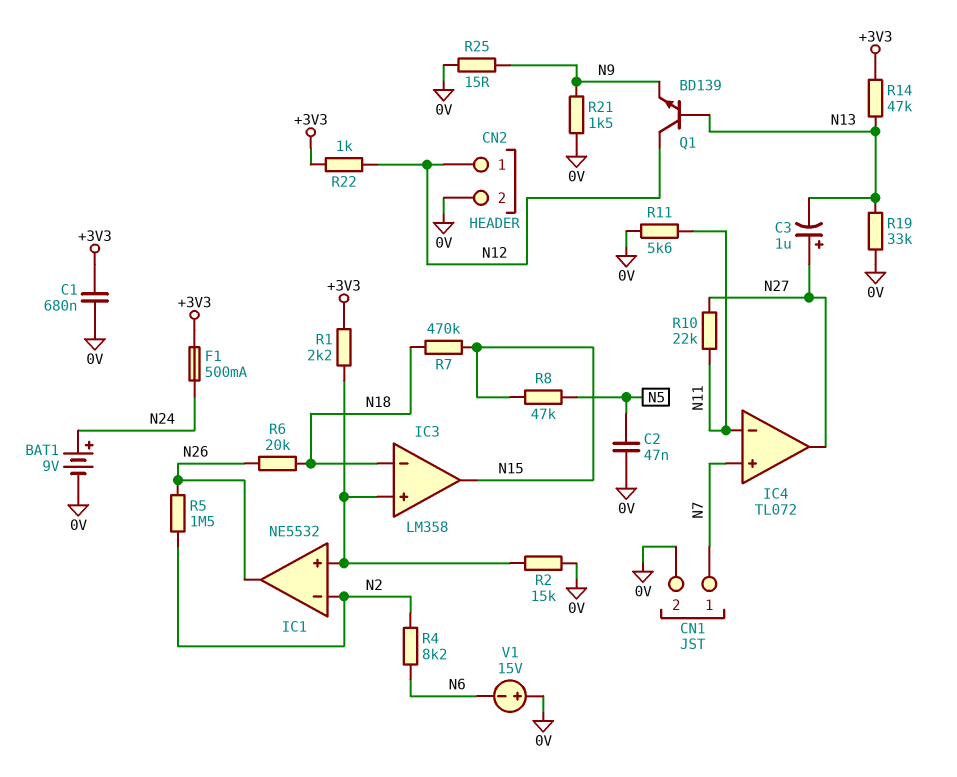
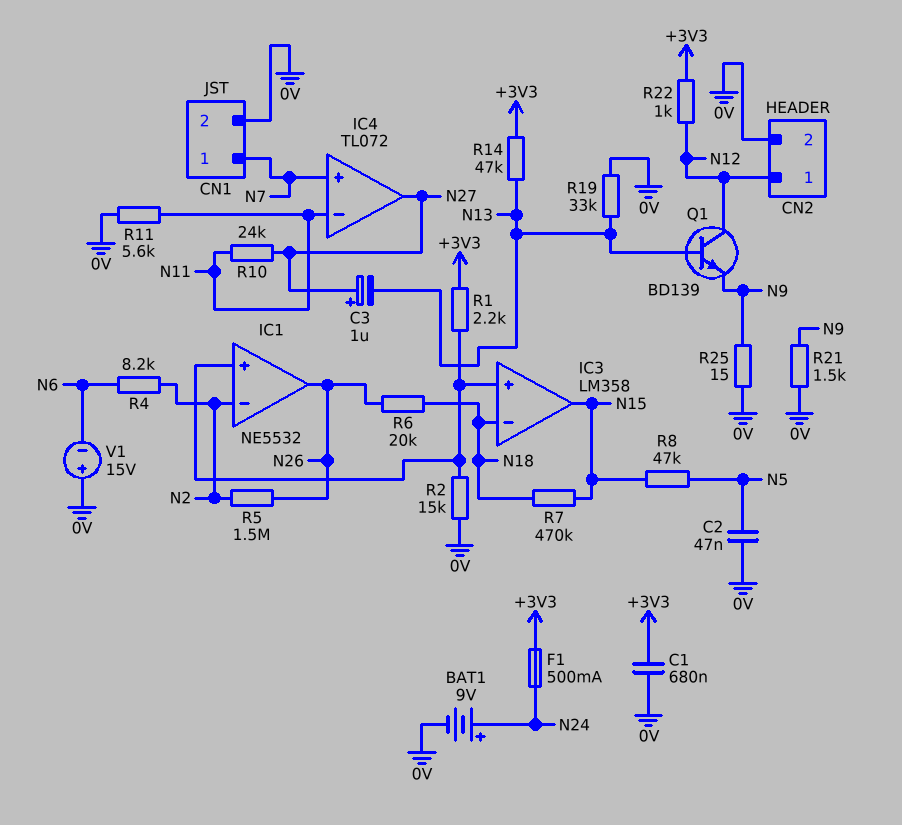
R10: 22k (N11, N27) -> 24k (N11, N27)

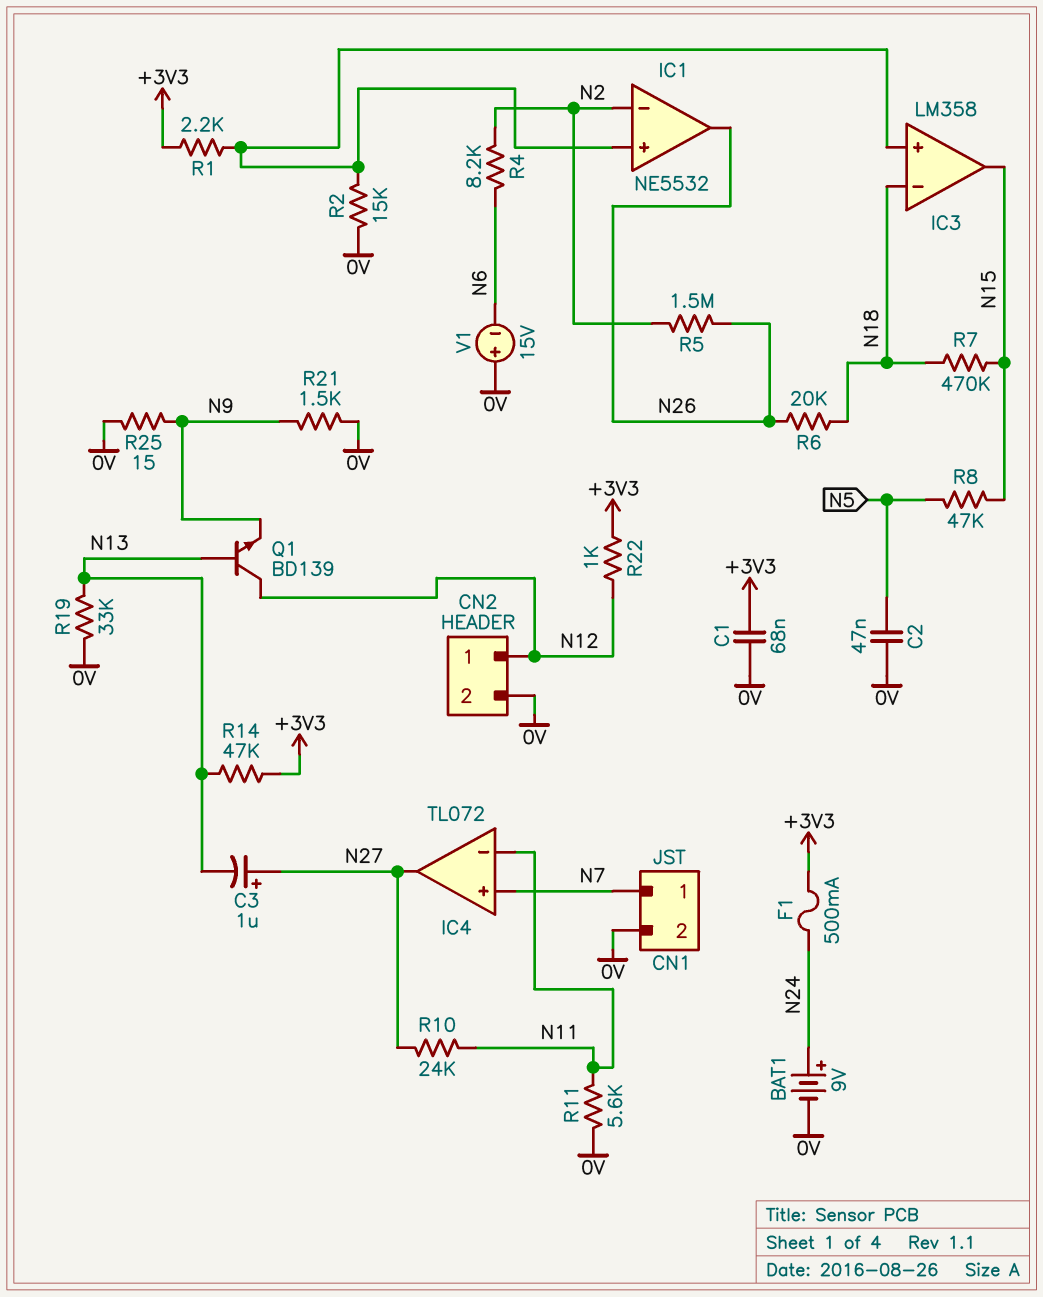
C1: 680nF (+3V3, 0V) -> 68nF (+3V3, 0V)

